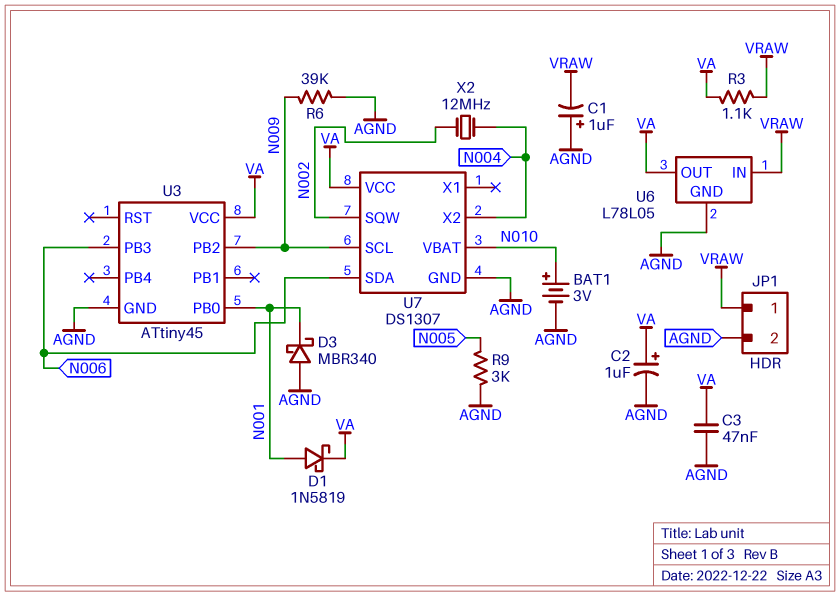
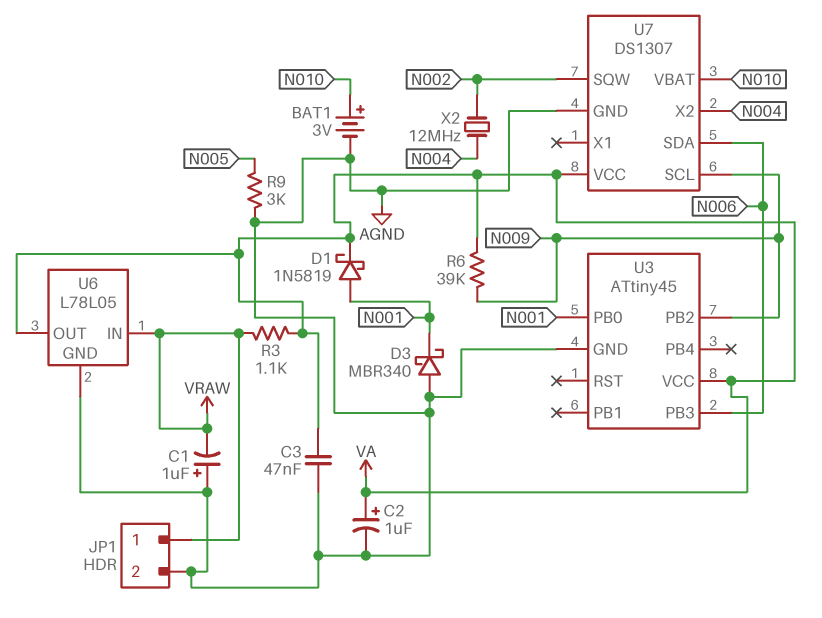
R6: 39k (AGND, N009) -> 39k (N009, VA)

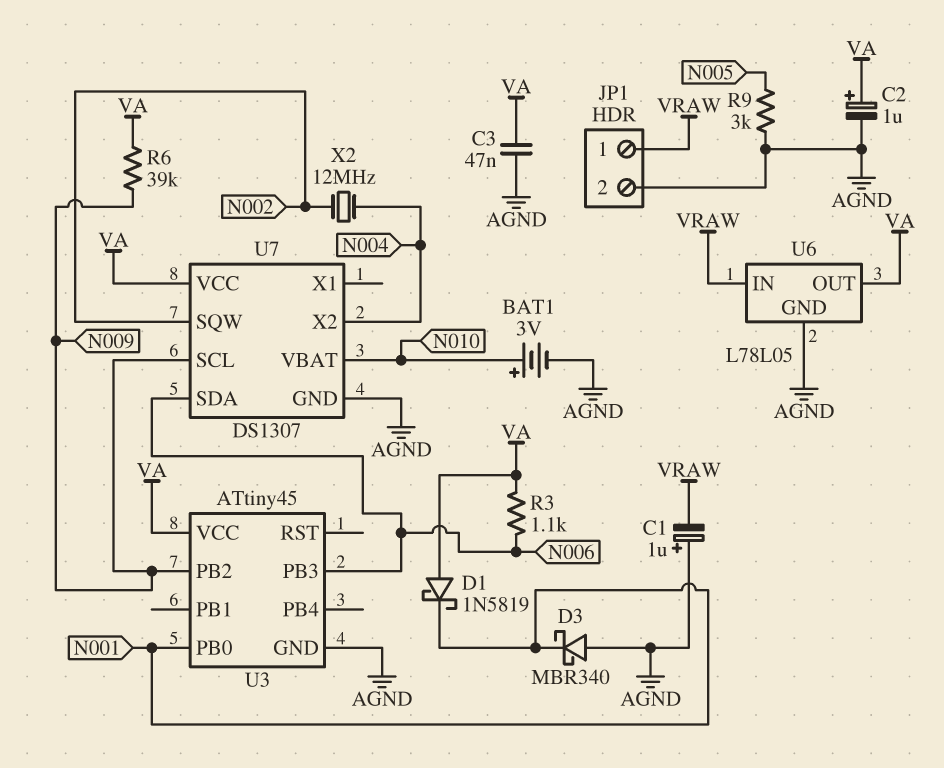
D1: schottky 1N5819 (A N001, K VA) -> schottky 1N5819 (A VA, K N001)
R3: 1.1k (VA, VRAW) -> 1.1k (N006, VA)

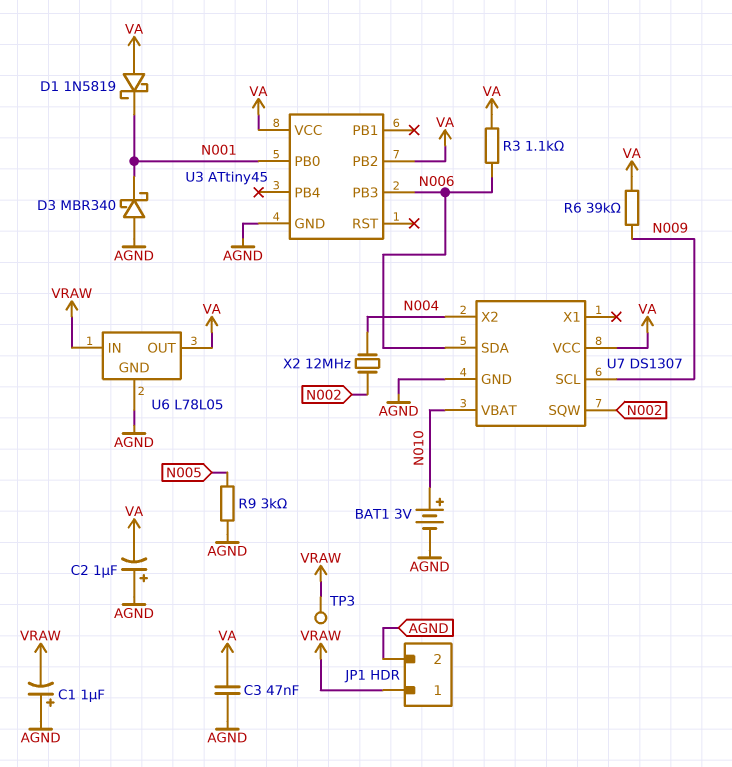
C2: 1uF (plus VA, minus AGND) -> 1uF (plus AGND, minus VA)
TP3: none -> test point (VRAW)
U3 pin PB2: N009 -> VA

